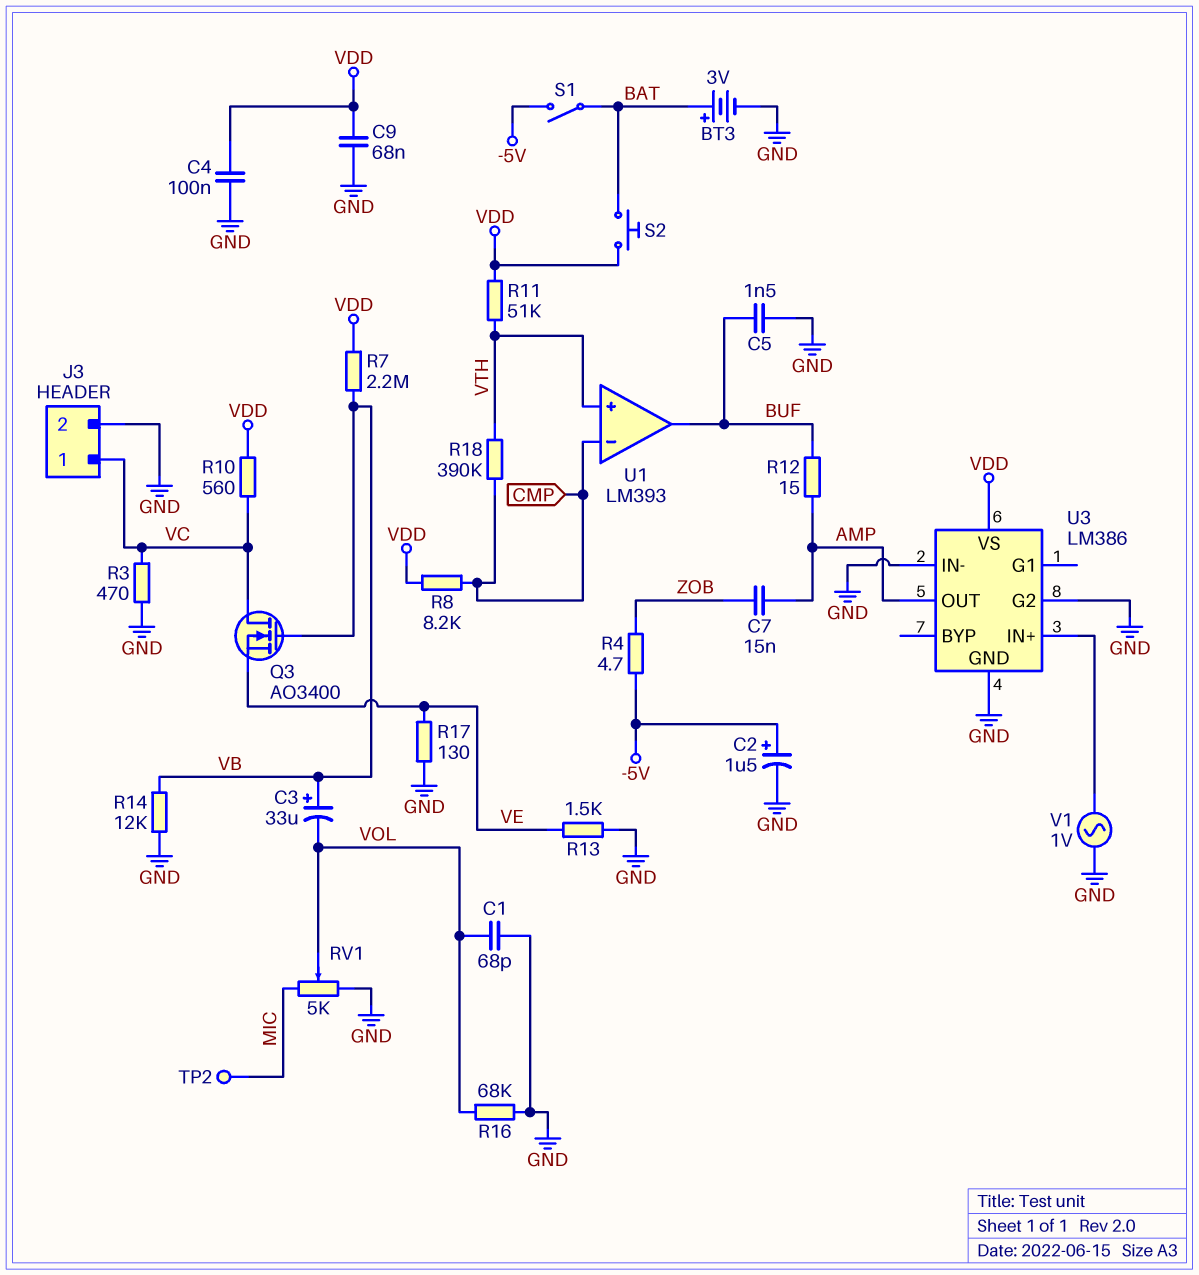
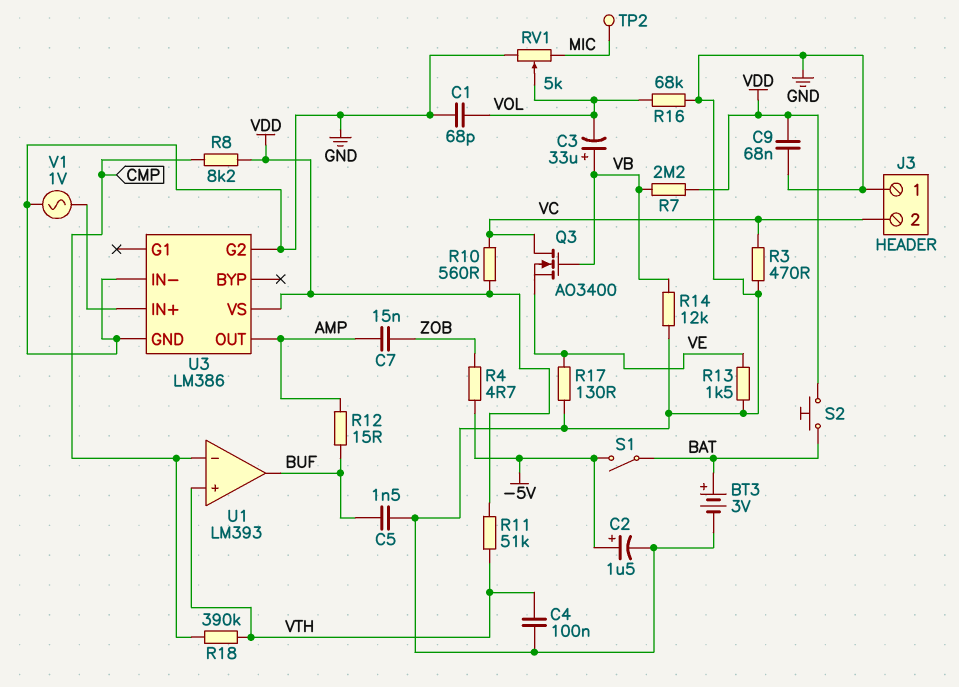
C4: 100nF (GND, VDD) -> 100nF (GND, VTH)
J3 pin 1: VC -> GND
J3 pin 2: GND -> VC

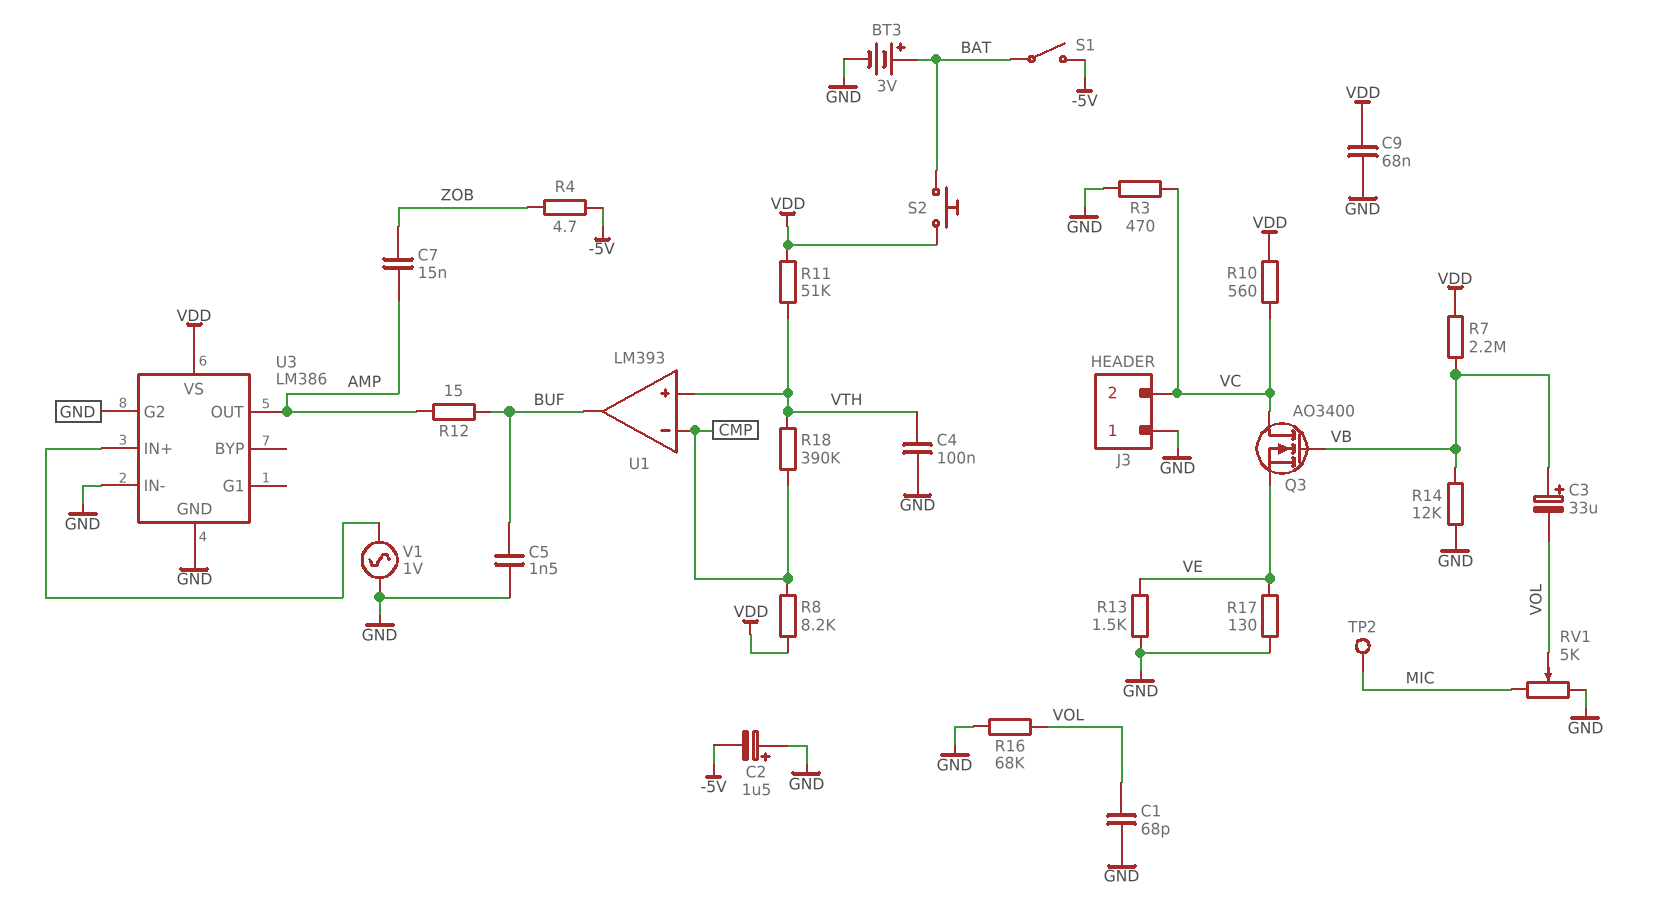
C2: 1.5uF (plus -5V, minus GND) -> 1.5uF (plus GND, minus -5V)

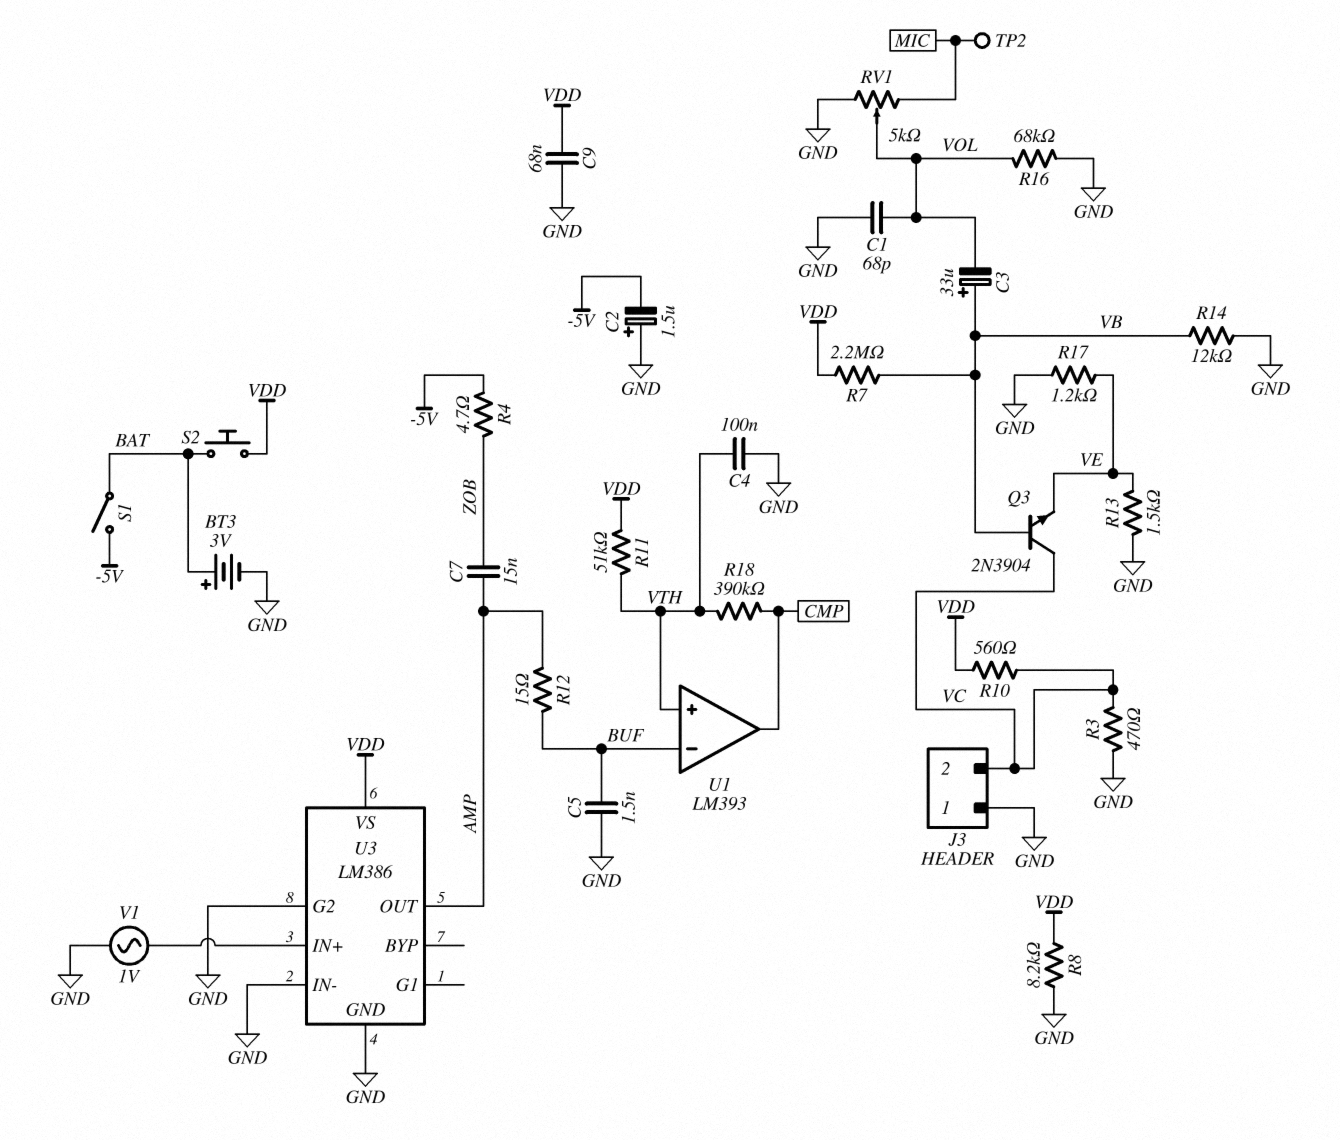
Q3: NMOS AO3400 (G VB, D VC, S VE) -> NPN 2N3904 (B VB, C VC, E VE)
R8: 8.2k (CMP, VDD) -> 8.2k (GND, VDD)
R17: 130 (GND, VE) -> 1.2k (GND, VE)
U1 pin in-: CMP -> BUF
U1 pin out: BUF -> CMP

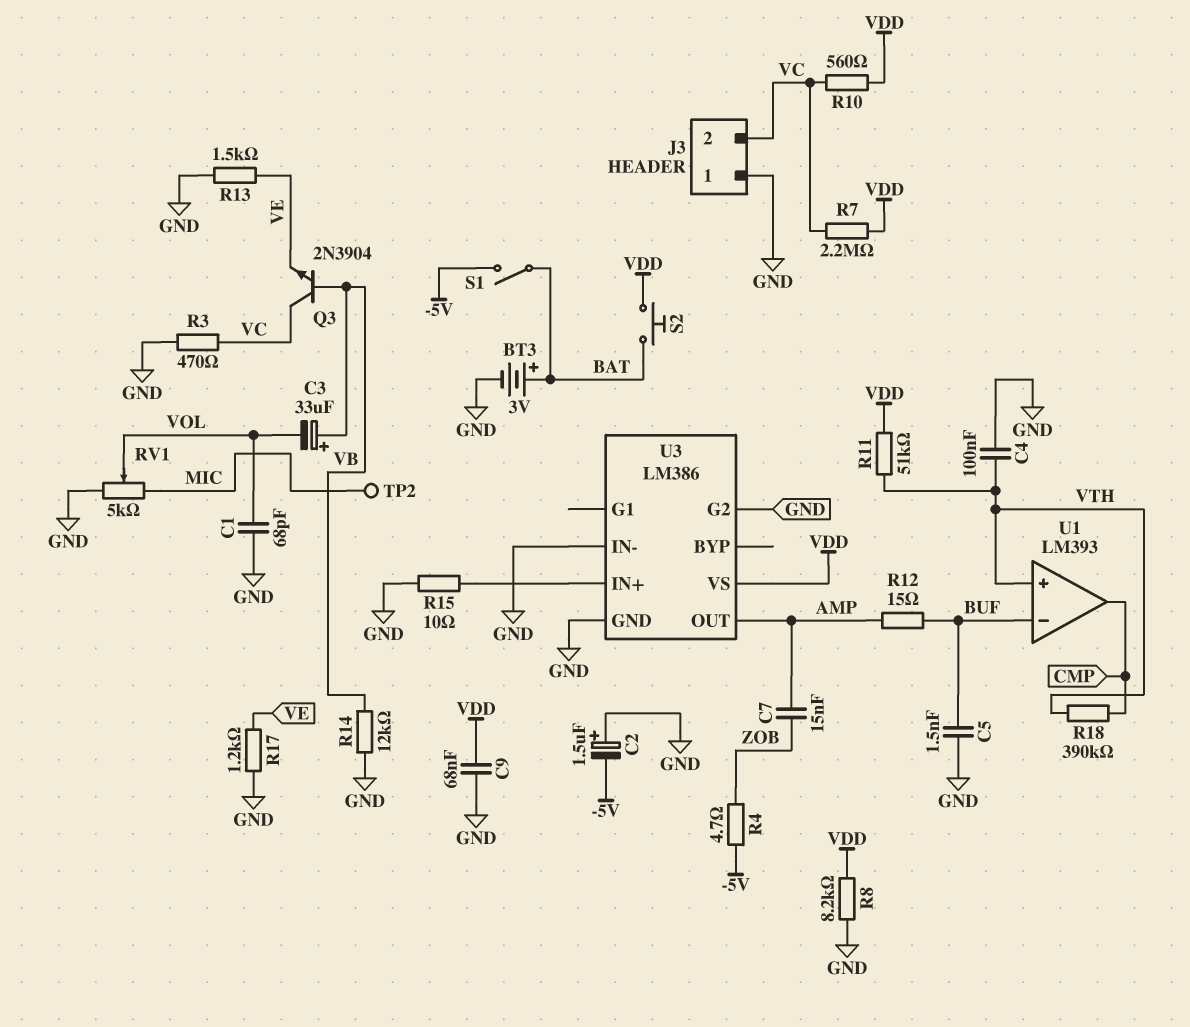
R7: 2.2M (VB, VDD) -> 2.2M (VC, VDD)
R15: none -> 10 (GND, U3/IN+)
R16: 68k (GND, VOL) -> none
V1: AC 1V (GND, U3/IN+) -> none

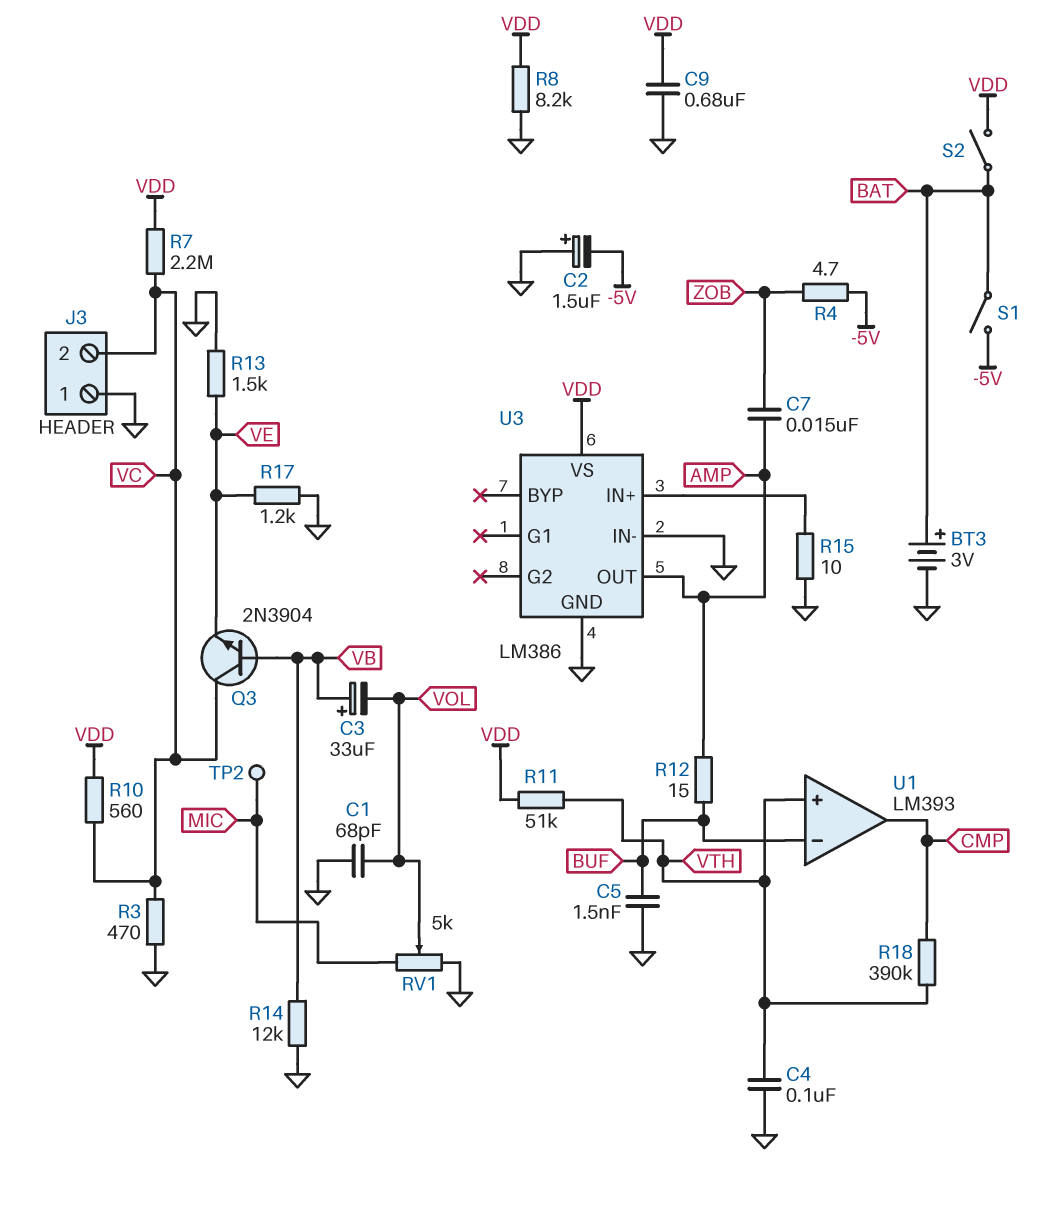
C9: 68nF (GND, VDD) -> 680nF (GND, VDD)
S2: button (BAT, VDD) -> switch (BAT, VDD)
U3 pin G2: GND -> none

